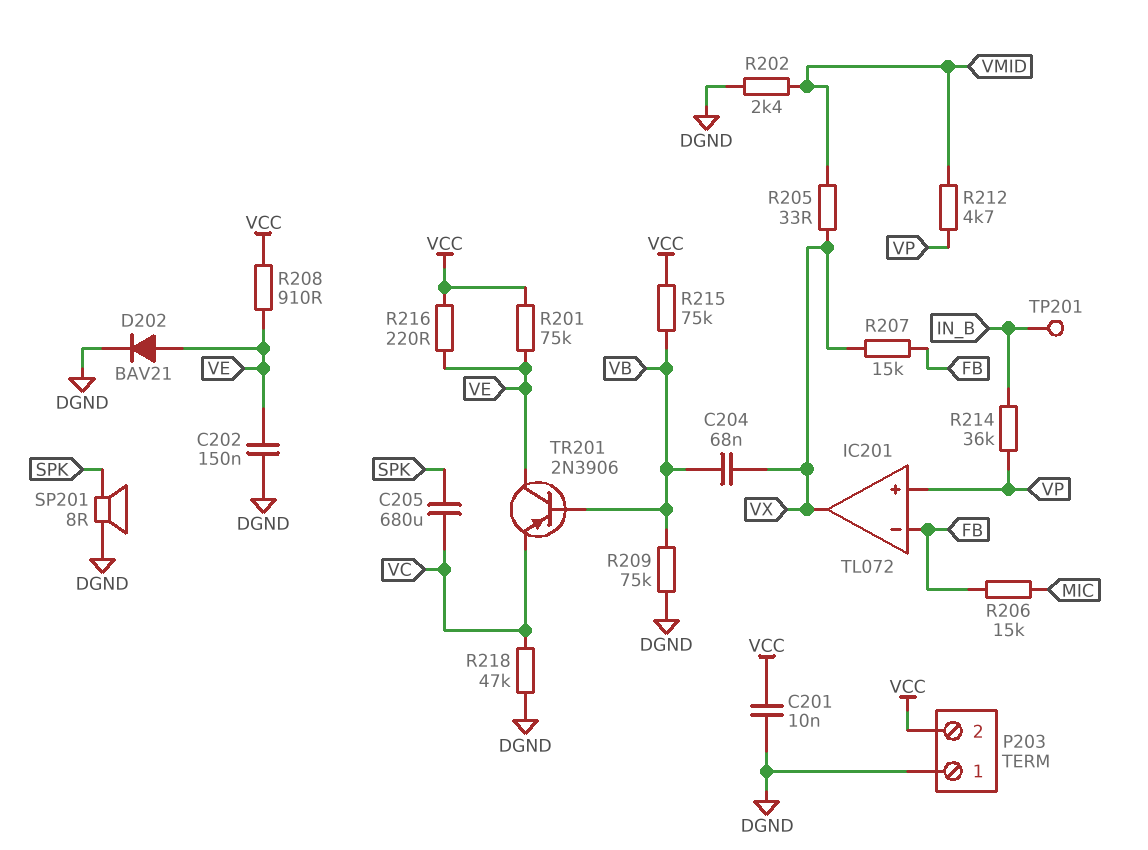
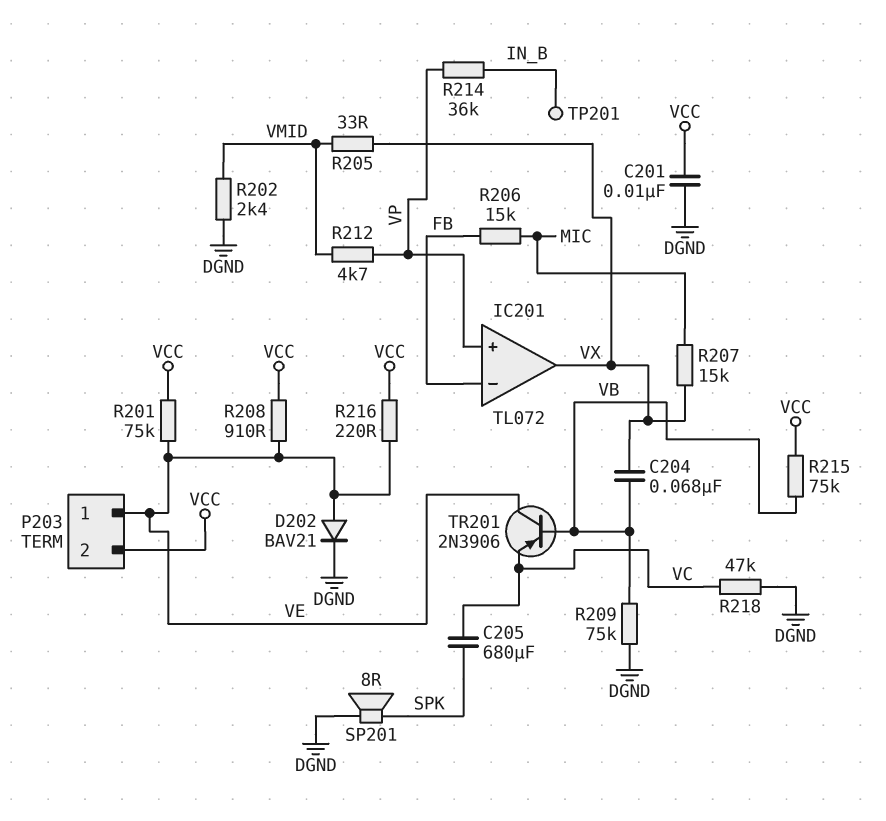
C202: 150nF (DGND, VE) -> none
P203 pin 1: DGND -> VE
R207: 15k (FB, VX) -> 15k (MIC, VX)

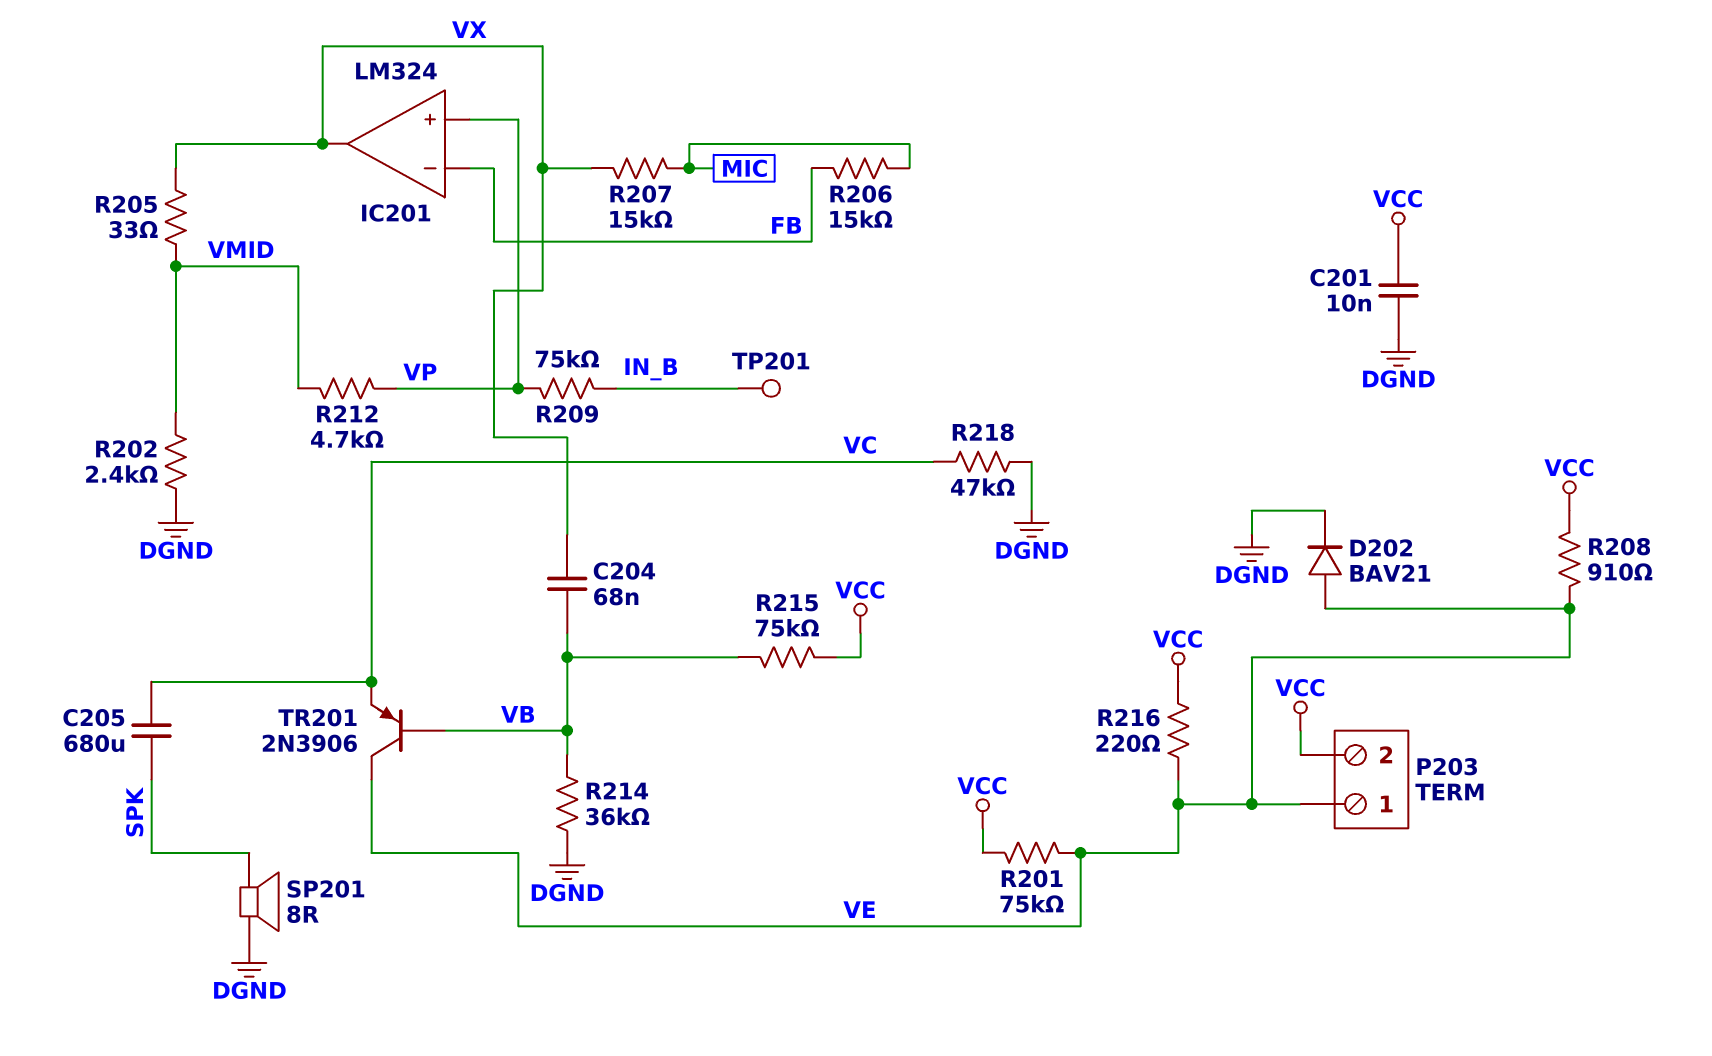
IC201: TL072 -> LM324
R209: 75k (DGND, VB) -> 75k (IN_B, VP)
R214: 36k (IN_B, VP) -> 36k (DGND, VB)

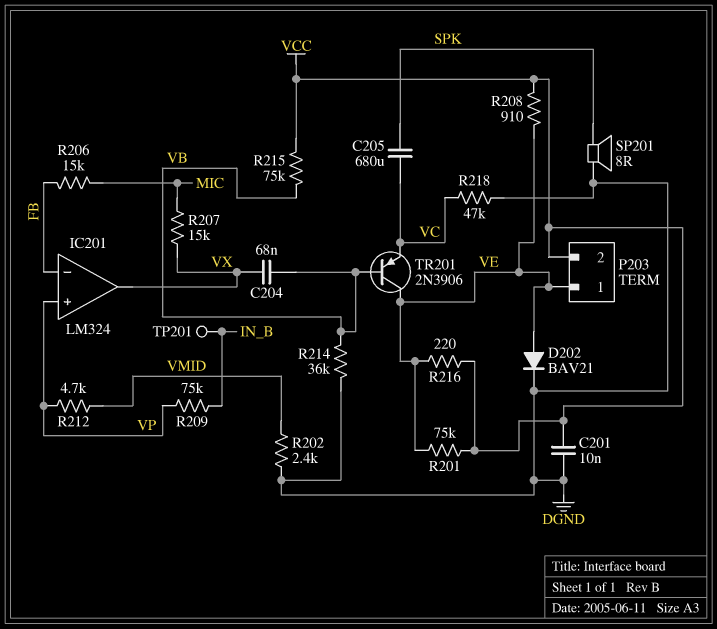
R205: 33 (VMID, VX) -> none

